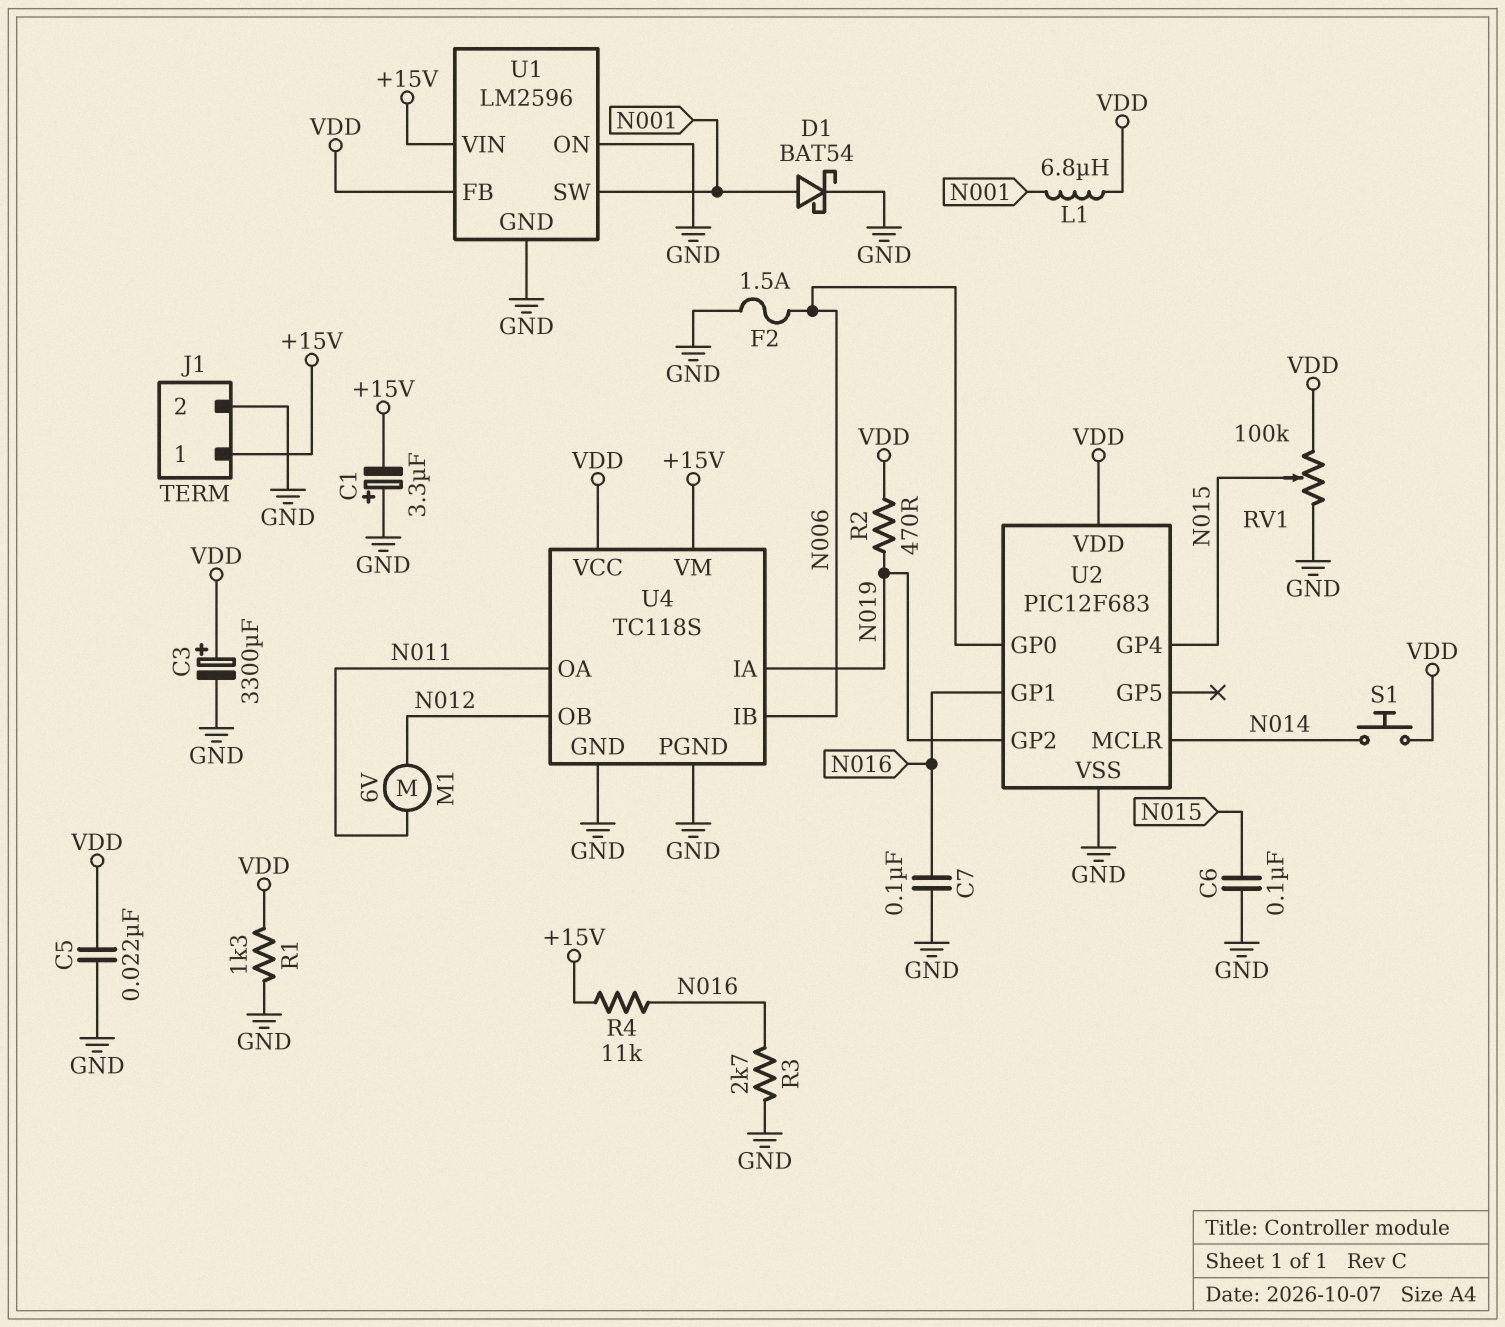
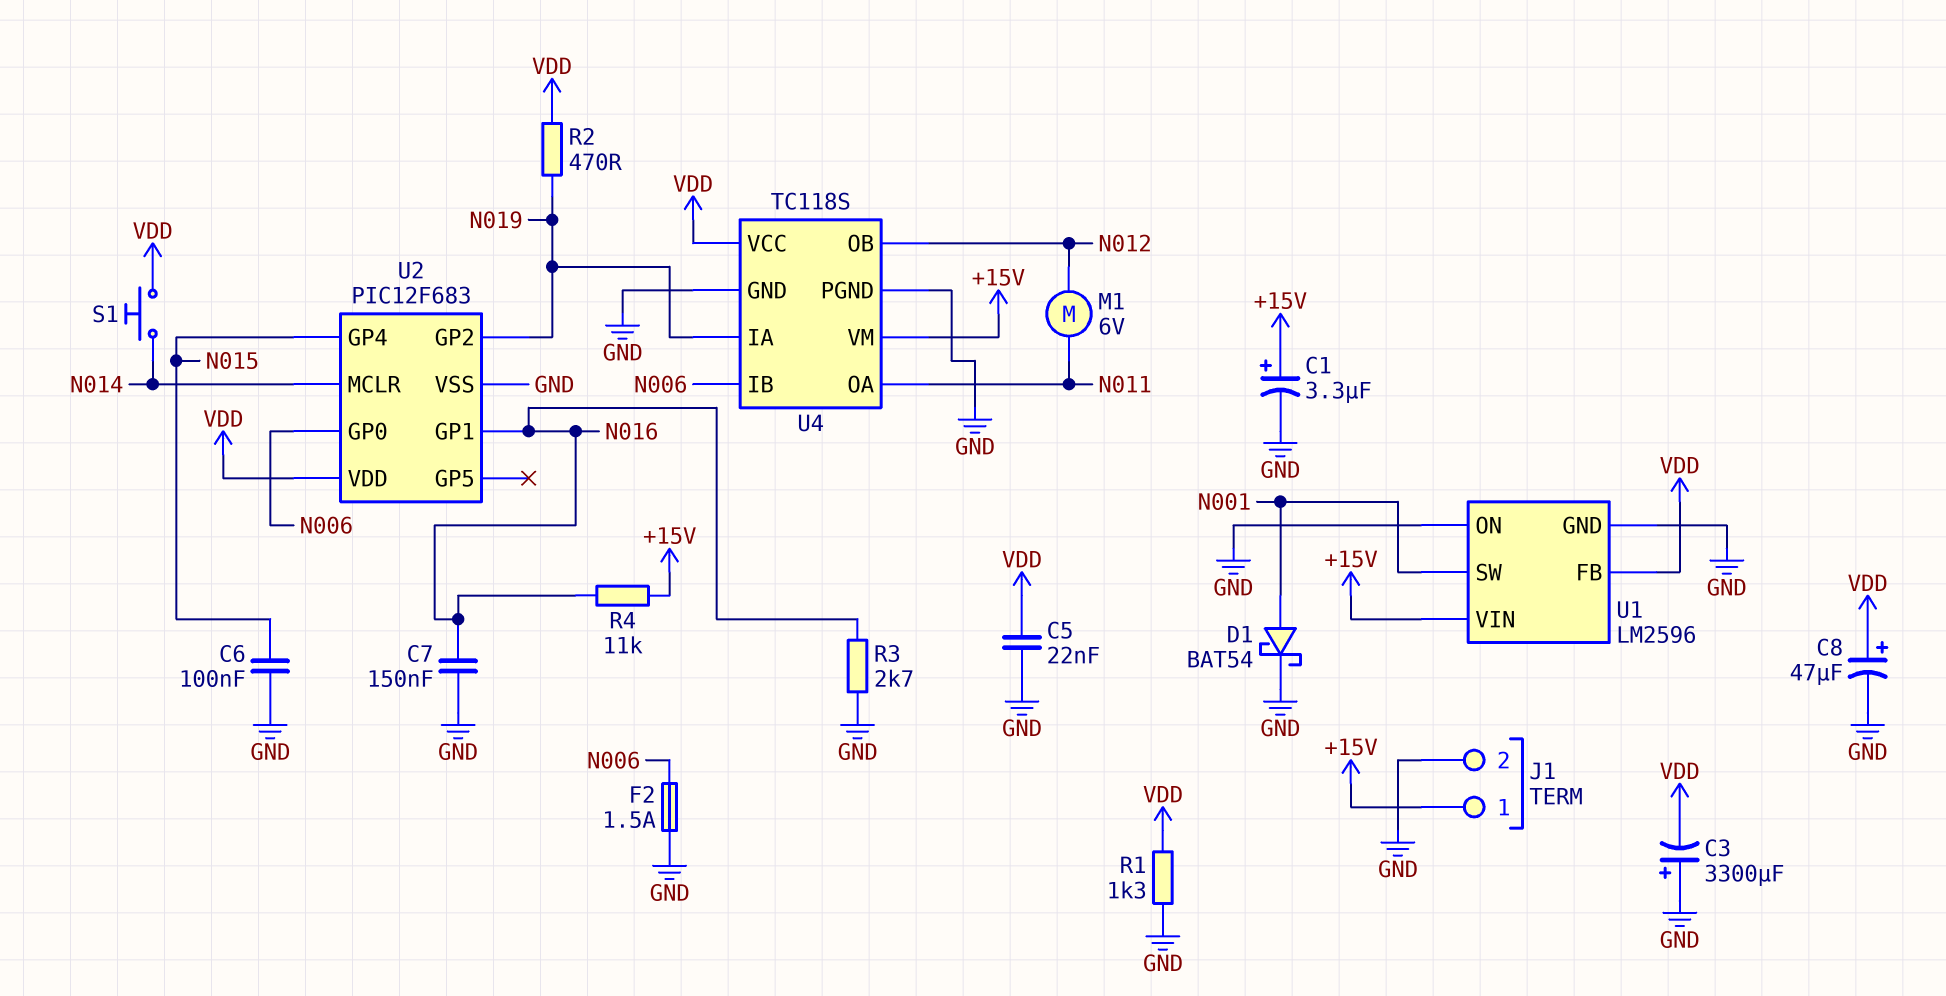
C1: 3.3uF (plus GND, minus +15V) -> 3.3uF (plus +15V, minus GND)
C3: 3300uF (plus VDD, minus GND) -> 3300uF (plus GND, minus VDD)
C7: 100nF (GND, N016) -> 150nF (GND, N016)
C8: none -> 47uF (plus VDD, minus GND)
L1: 6.8uH (N001, VDD) -> none
RV1: 100k (GND, VDD, wiper N015) -> none

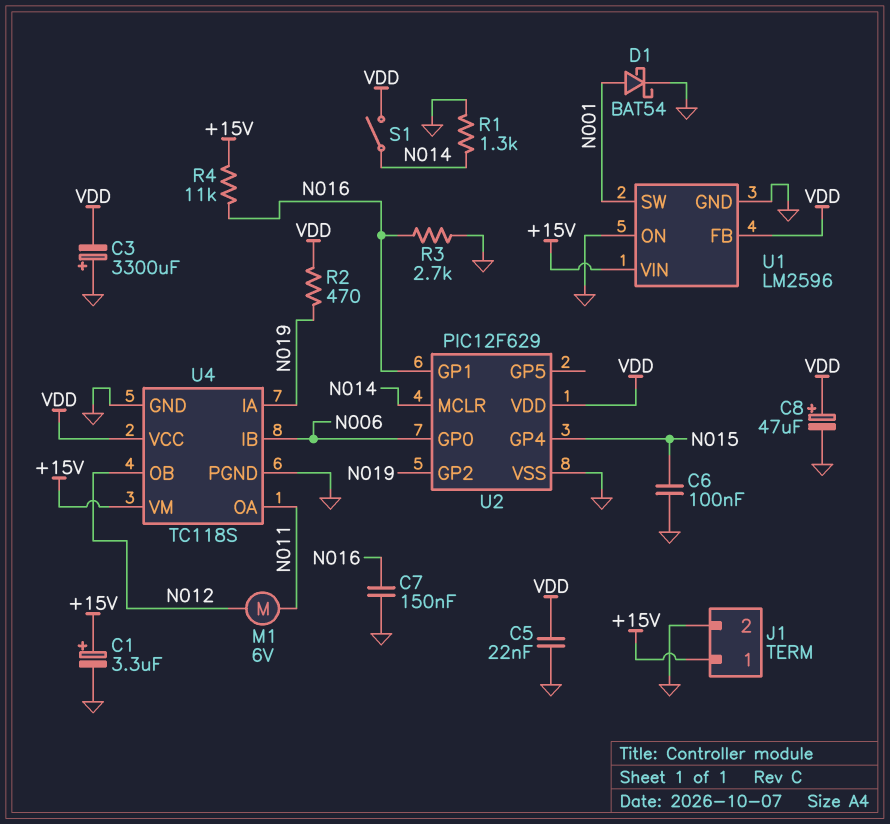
F2: 1.5A (GND, N006) -> none
R1: 1.3k (GND, VDD) -> 1.3k (GND, N014)
S1: button (N014, VDD) -> switch (N014, VDD)
U2: PIC12F683 -> PIC12F629

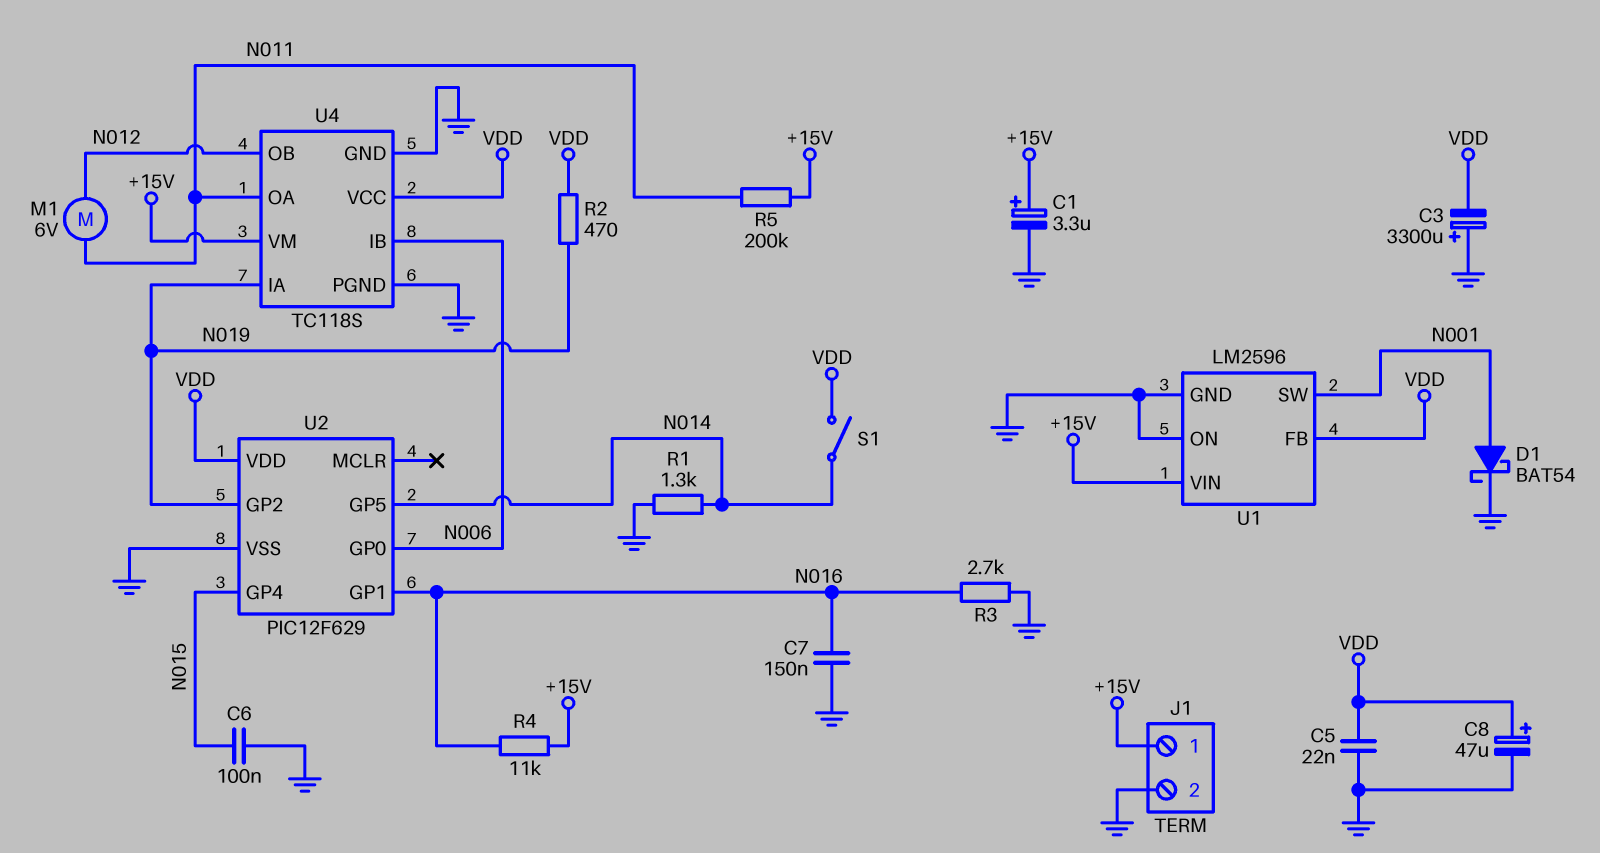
R5: none -> 200k (+15V, N011)
U2 pin GP5: none -> N014
U2 pin MCLR: N014 -> none

